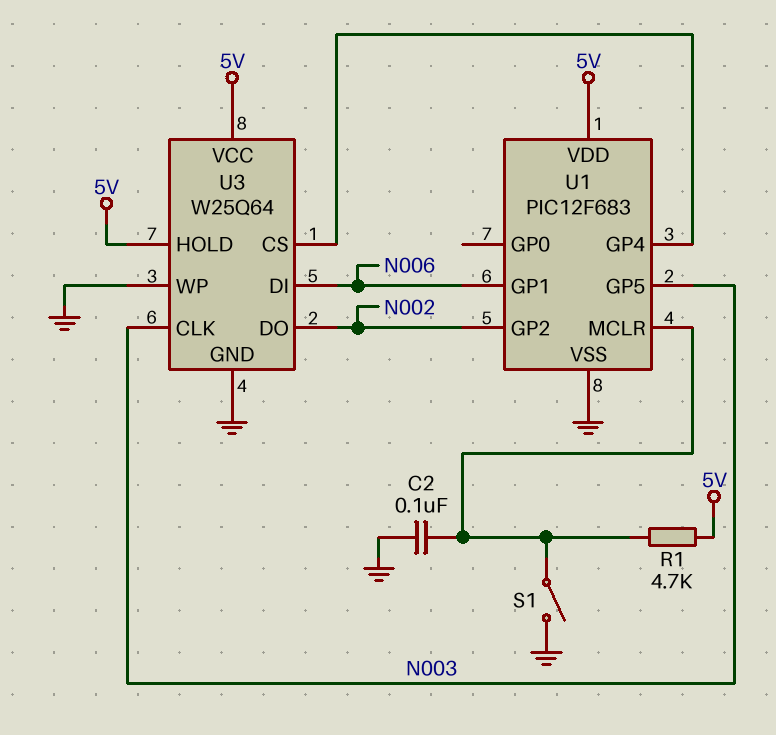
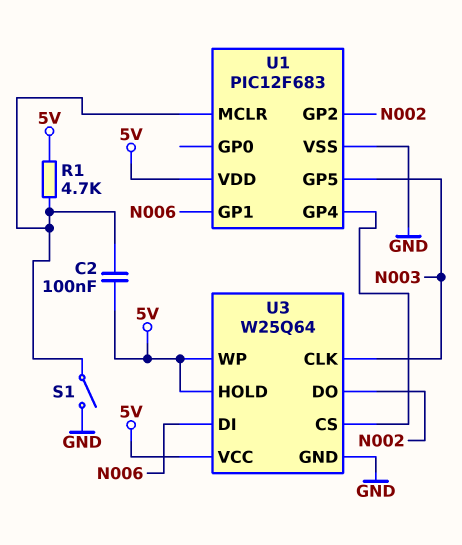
C2: 100nF (GND, U1/MCLR) -> 100nF (5V, U1/MCLR)
U3 pin WP: GND -> 5V

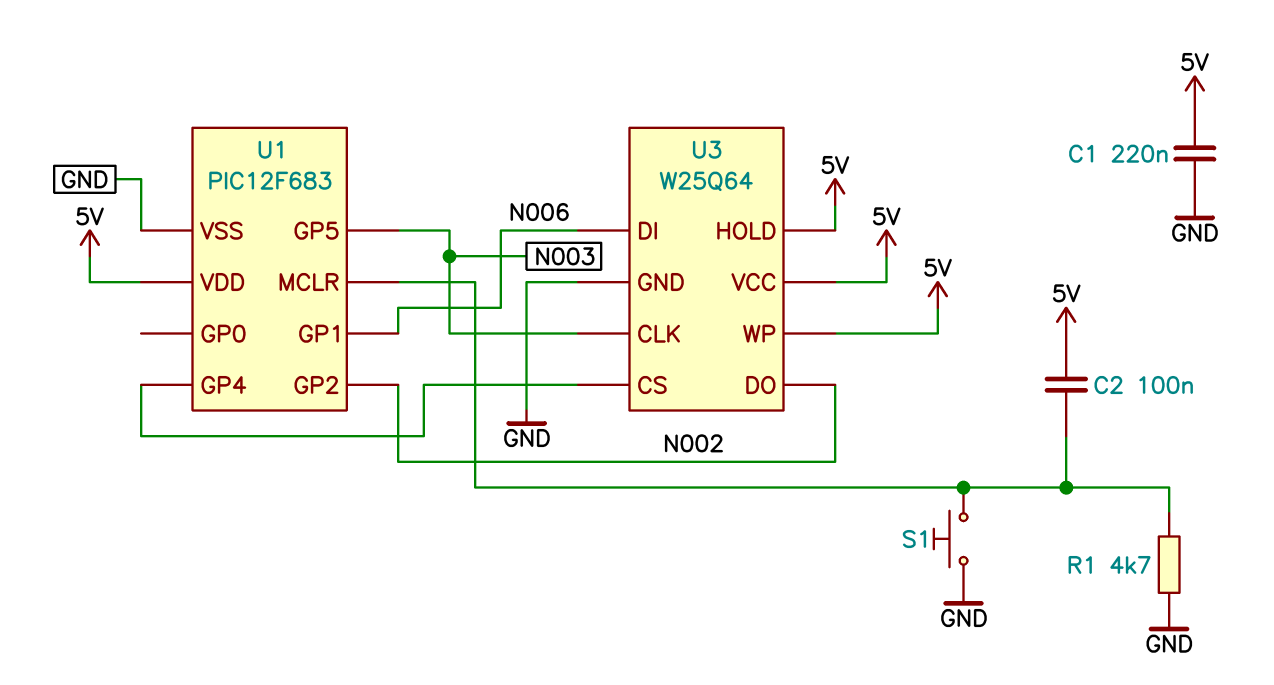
C1: none -> 220nF (5V, GND)
R1: 4.7k (5V, U1/MCLR) -> 4.7k (GND, U1/MCLR)
S1: switch (GND, U1/MCLR) -> button (GND, U1/MCLR)

